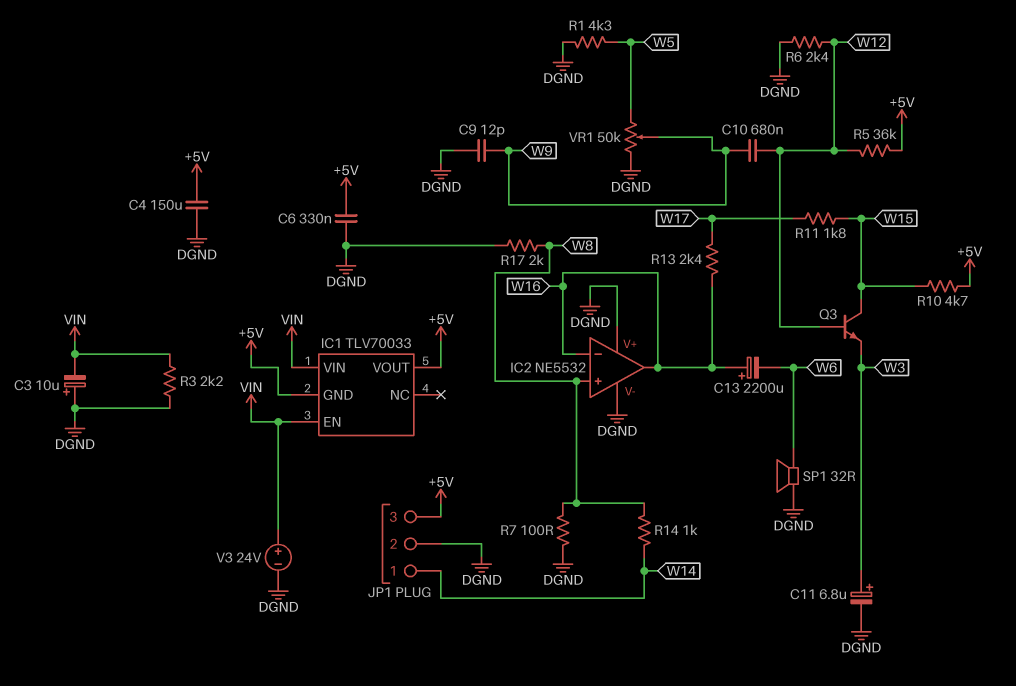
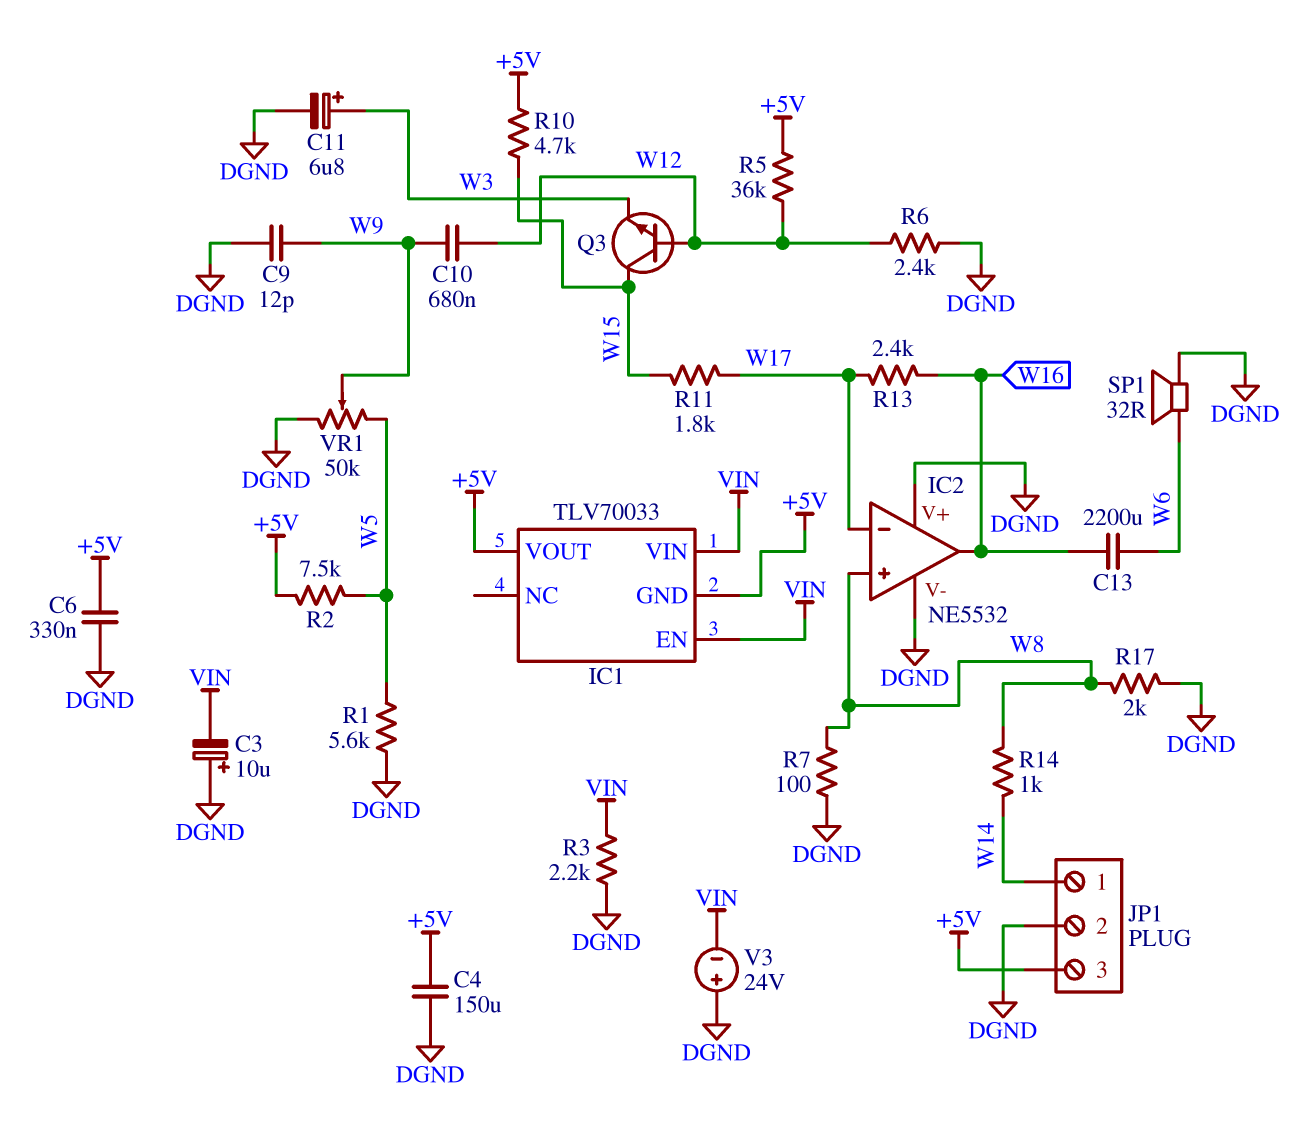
C13: 2200uF (plus W16, minus W6) -> 2200uF (W6, W16)
IC2 pin in-: W16 -> W17
R1: 4.3k (DGND, W5) -> 5.6k (DGND, W5)
R2: none -> 7.5k (+5V, W5)
V3: 24V (plus VIN, minus DGND) -> 24V (plus DGND, minus VIN)

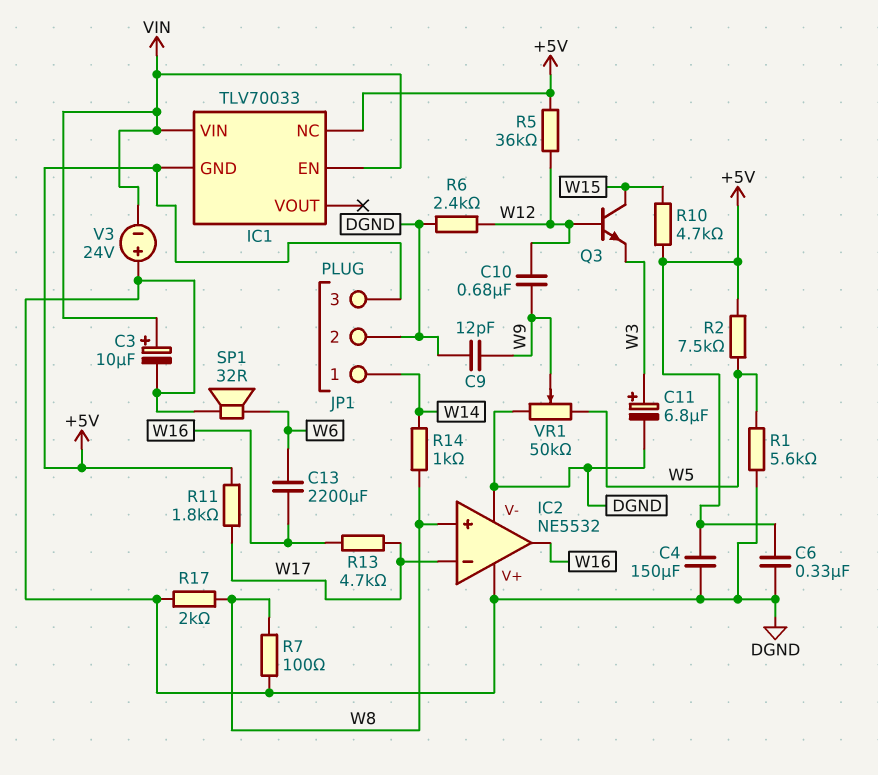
C3: 10uF (plus DGND, minus VIN) -> 10uF (plus VIN, minus DGND)
IC1 pin NC: none -> +5V
IC1 pin VOUT: +5V -> none
R3: 2.2k (DGND, VIN) -> none
R11: 1.8k (W15, W17) -> 1.8k (+5V, W17)
R13: 2.4k (W16, W17) -> 4.7k (W16, W17)

